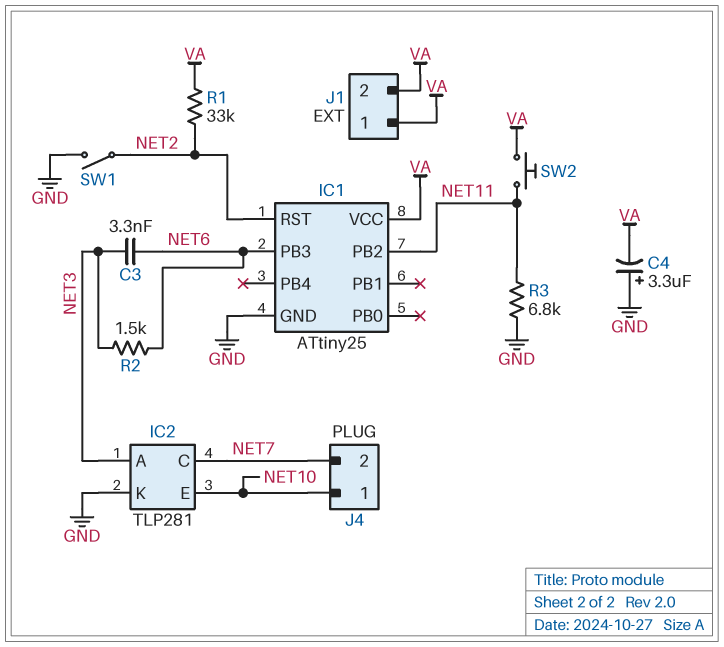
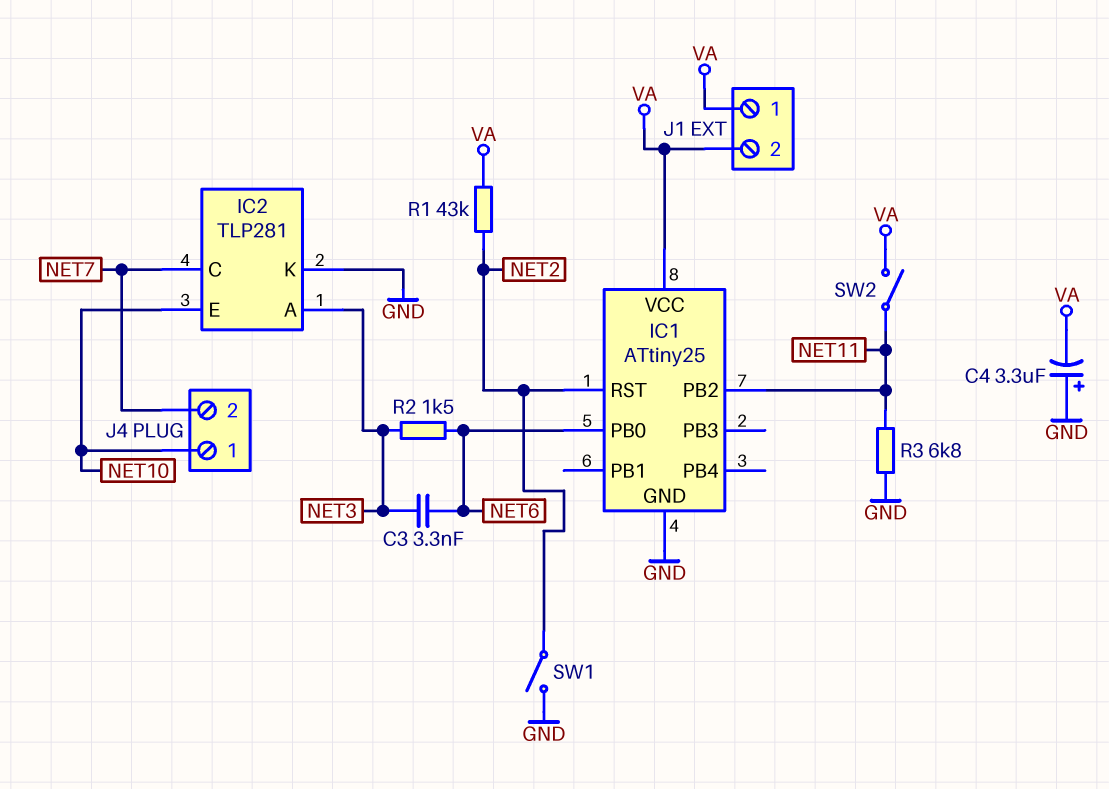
IC1 pin PB0: none -> NET6
IC1 pin PB3: NET6 -> none
R1: 33k (NET2, VA) -> 43k (NET2, VA)
SW2: button (NET11, VA) -> switch (NET11, VA)

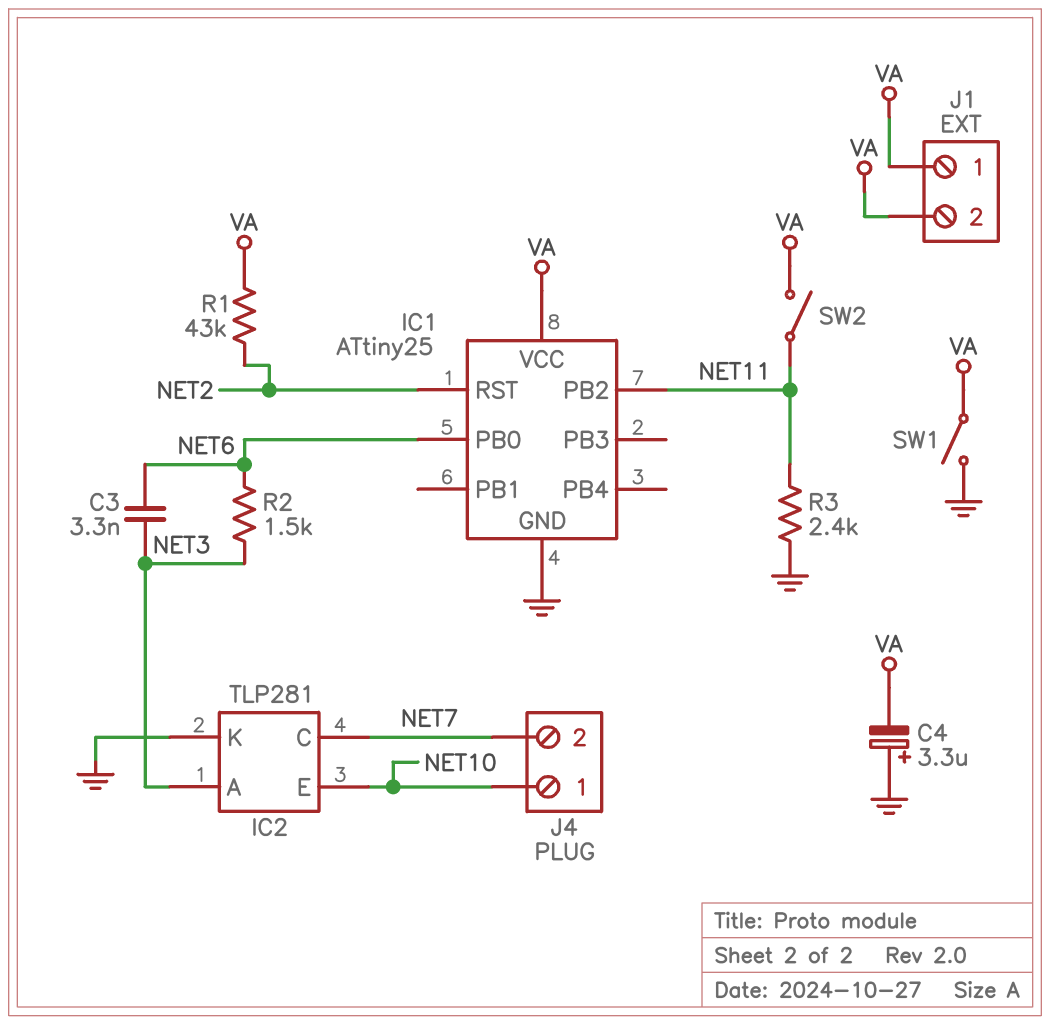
R3: 6.8k (GND, NET11) -> 2.4k (GND, NET11)
SW1: switch (GND, NET2) -> switch (GND, VA)

